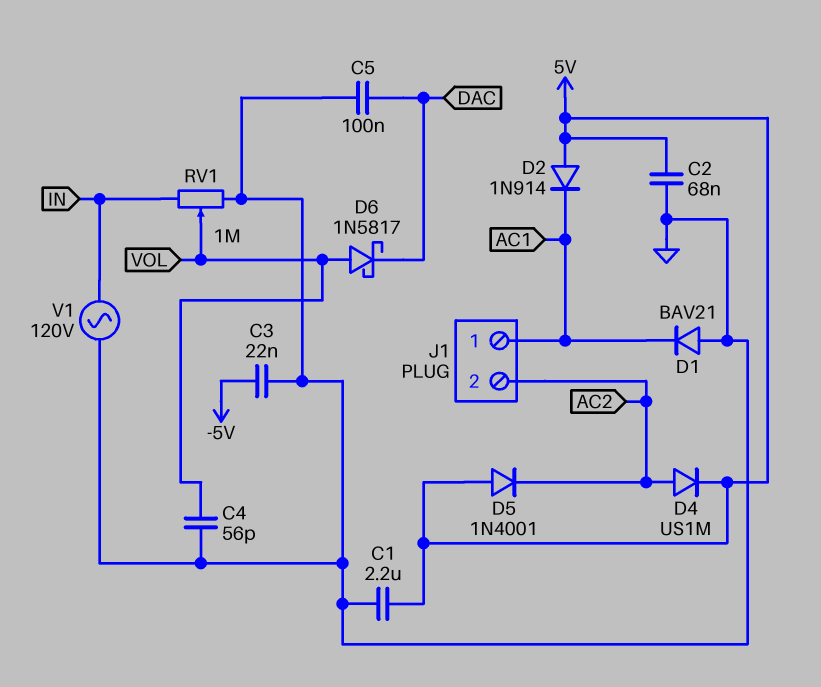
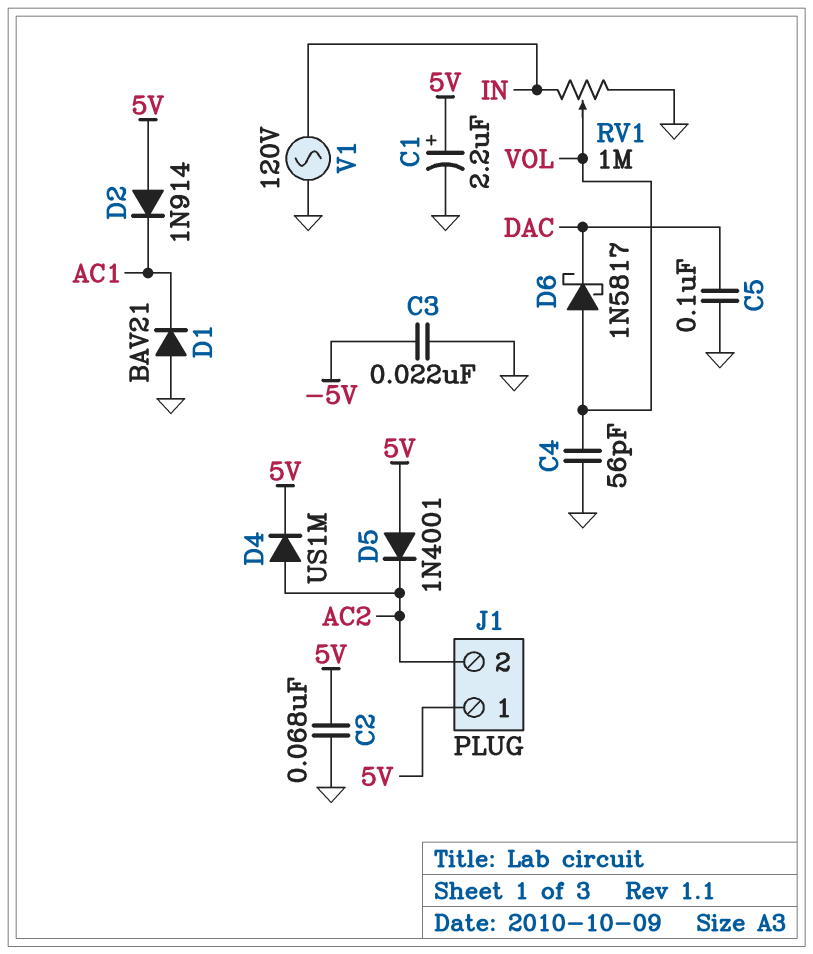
C1: 2.2uF (5V, GND) -> 2.2uF (plus 5V, minus GND)
J1 pin 1: AC1 -> 5V

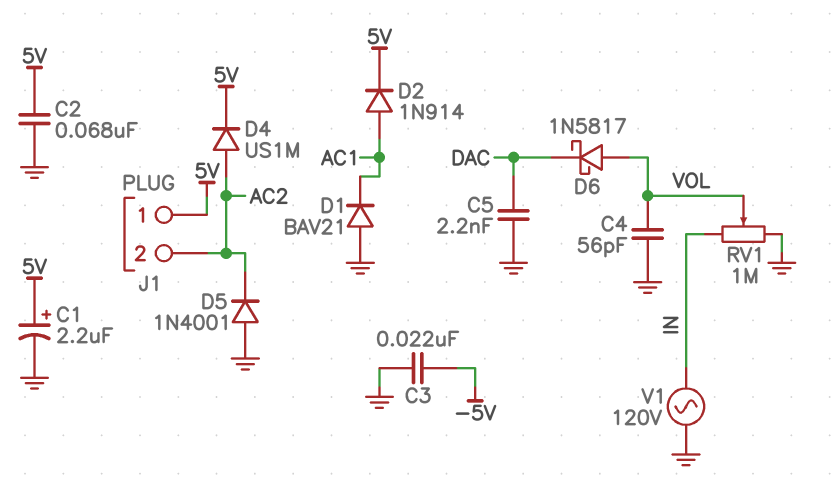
C5: 100nF (DAC, GND) -> 2.2nF (DAC, GND)
D2: diode 1N914 (A 5V, K AC1) -> diode 1N914 (A AC1, K 5V)
D5: diode 1N4001 (A 5V, K AC2) -> diode 1N4001 (A GND, K AC2)

